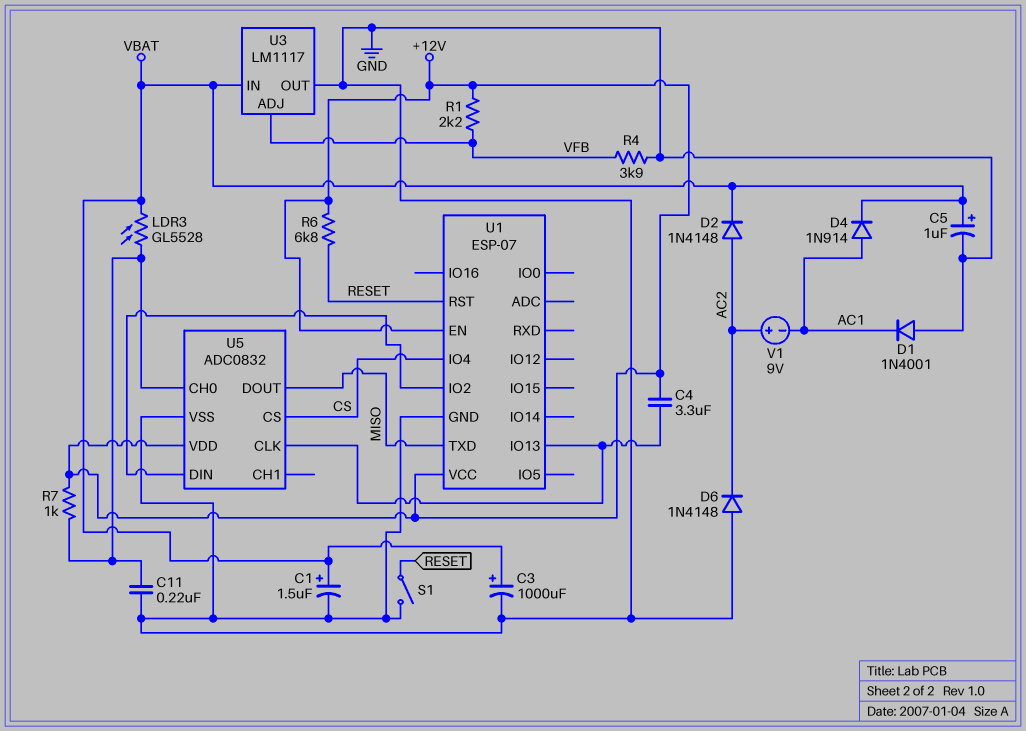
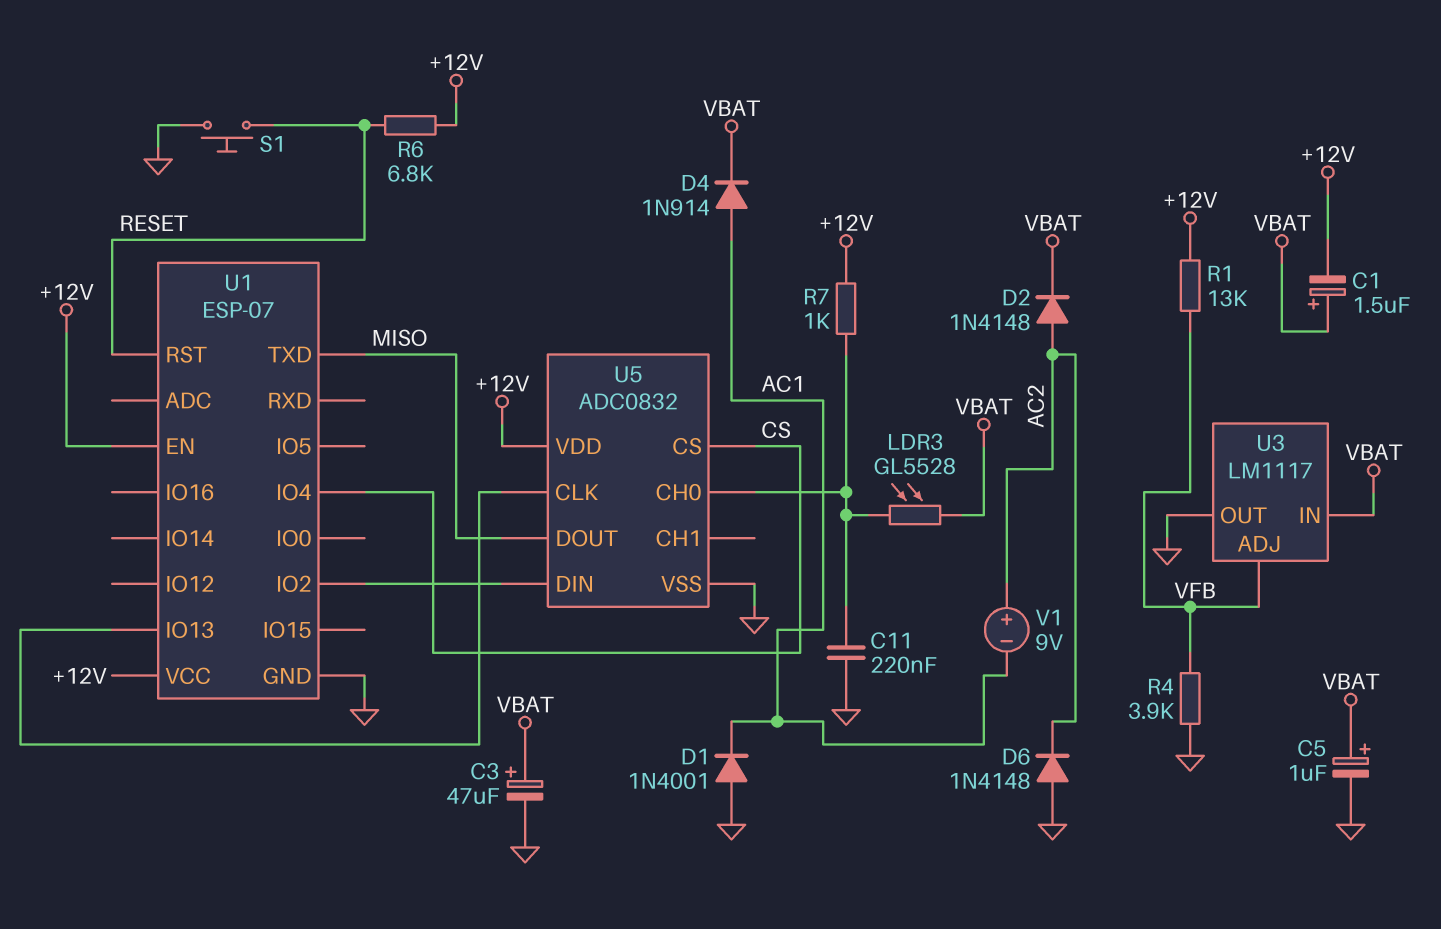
C1: 1.5uF (plus VBAT, minus GND) -> 1.5uF (plus VBAT, minus +12V)
C3: 1000uF (plus VBAT, minus GND) -> 47uF (plus VBAT, minus GND)
C4: 3.3uF (+12V, U1/IO13) -> none
R1: 2.2k (+12V, VFB) -> 13k (+12V, VFB)
S1: switch (GND, RESET) -> button (GND, RESET)

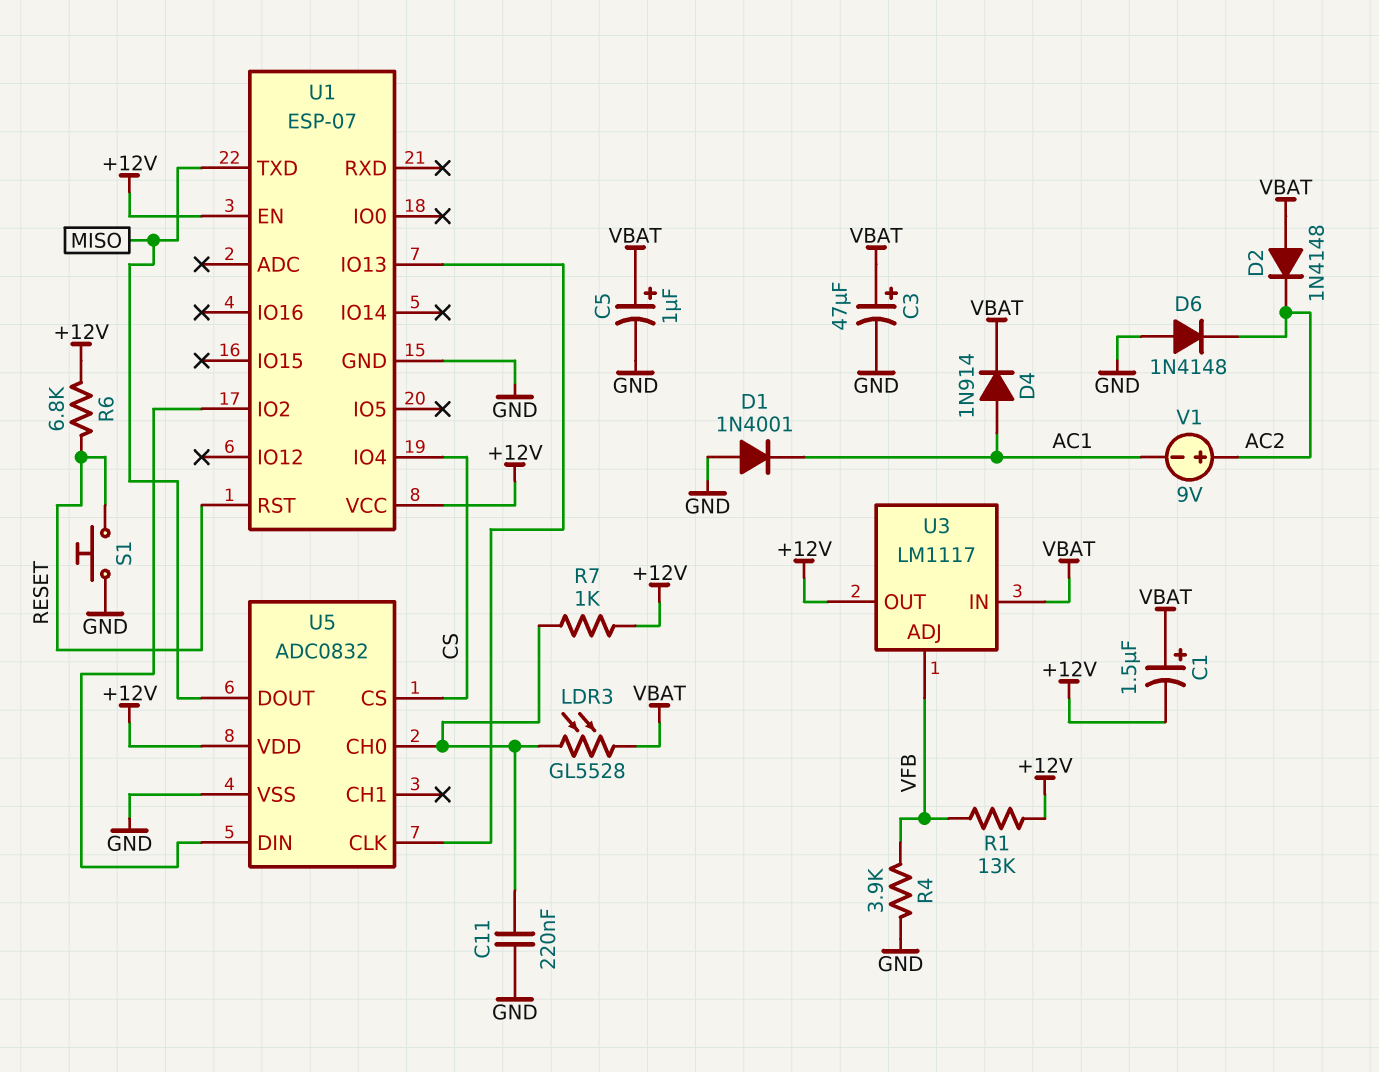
D2: diode 1N4148 (A AC2, K VBAT) -> diode 1N4148 (A VBAT, K AC2)
U3 pin OUT: GND -> +12V

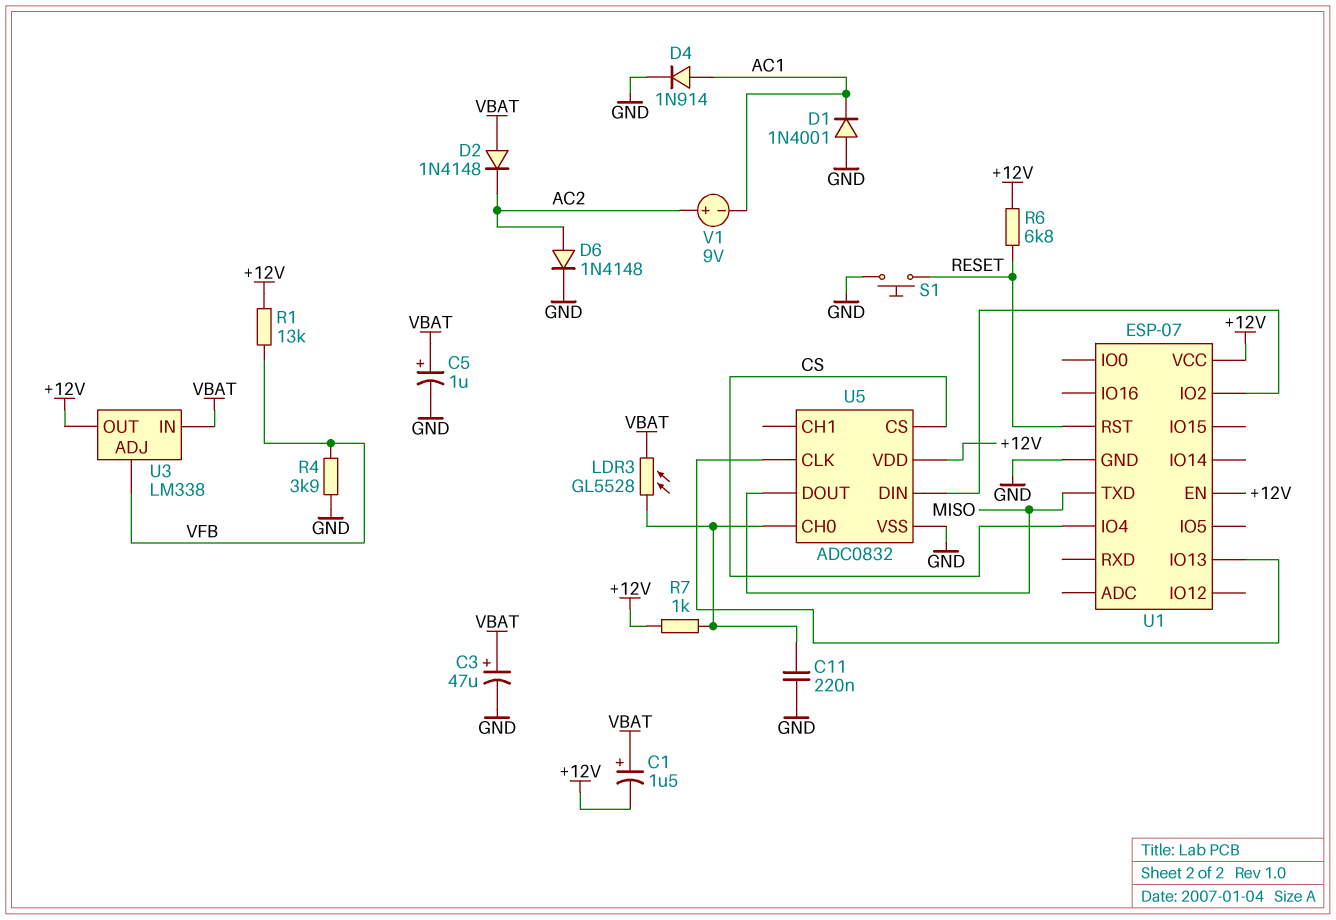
D4: diode 1N914 (A AC1, K VBAT) -> diode 1N914 (A AC1, K GND)
D6: diode 1N4148 (A GND, K AC2) -> diode 1N4148 (A AC2, K GND)
U3: LM1117 -> LM338

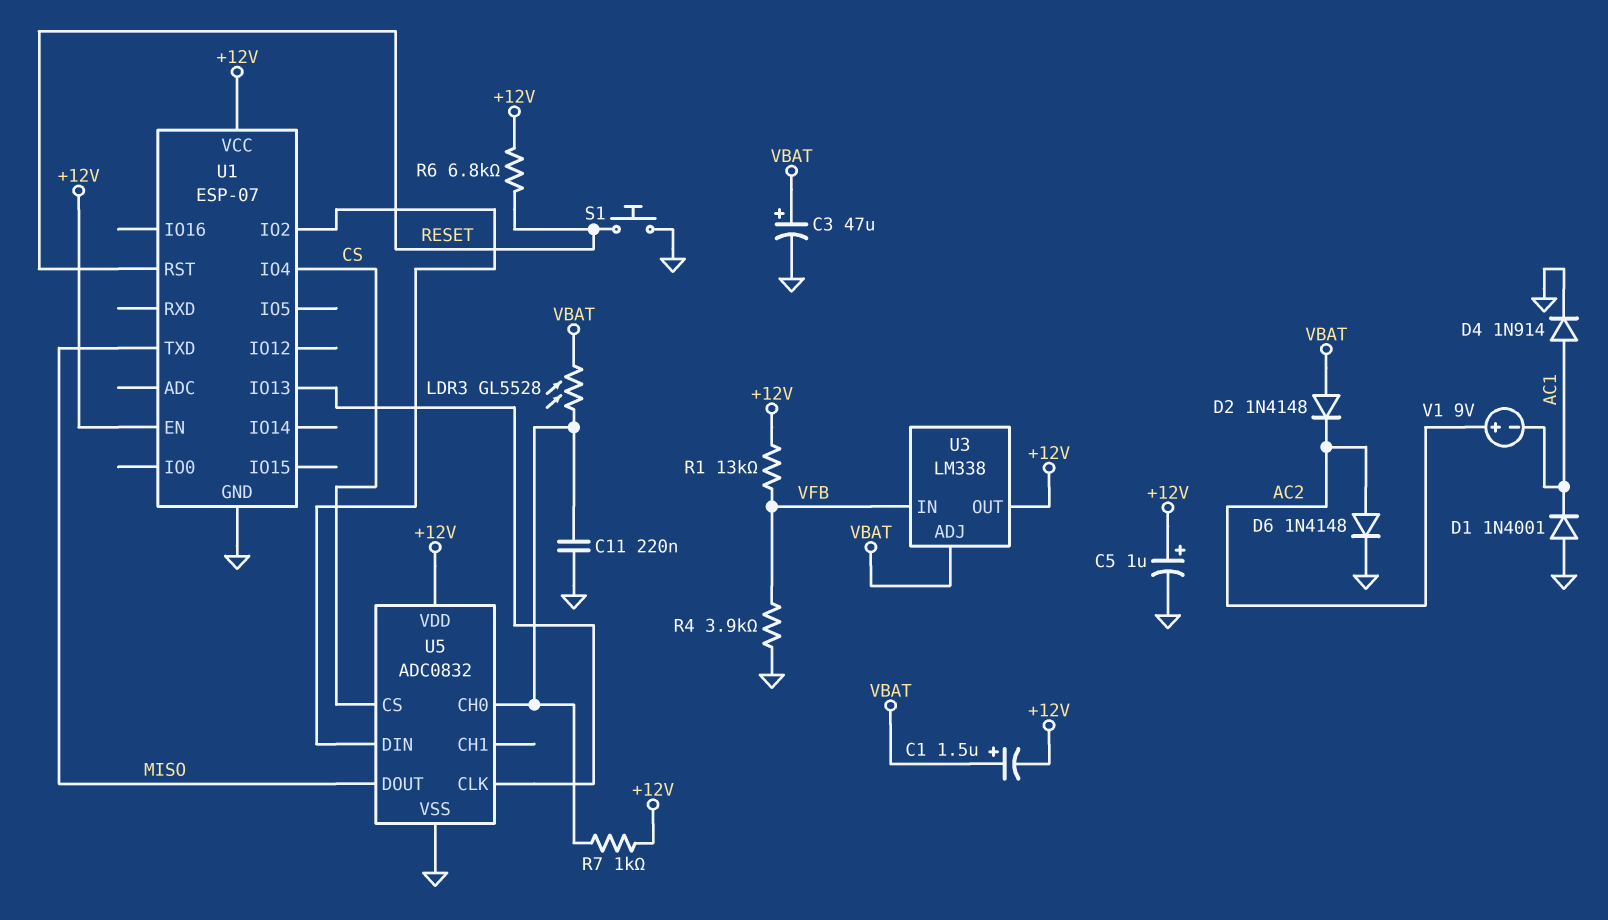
C5: 1uF (plus VBAT, minus GND) -> 1uF (plus +12V, minus GND)
U3 pin ADJ: VFB -> VBAT
U3 pin IN: VBAT -> VFB

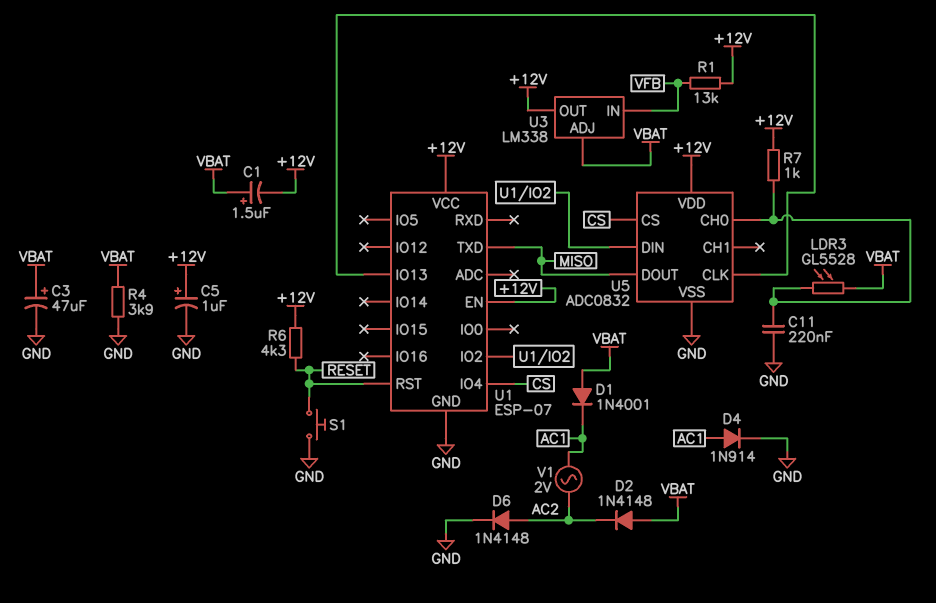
D1: diode 1N4001 (A GND, K AC1) -> diode 1N4001 (A VBAT, K AC1)
R4: 3.9k (GND, VFB) -> 3.9k (GND, VBAT)
R6: 6.8k (+12V, RESET) -> 4.3k (+12V, RESET)
V1: 9V (plus AC2, minus AC1) -> AC 2V (AC1, AC2)

